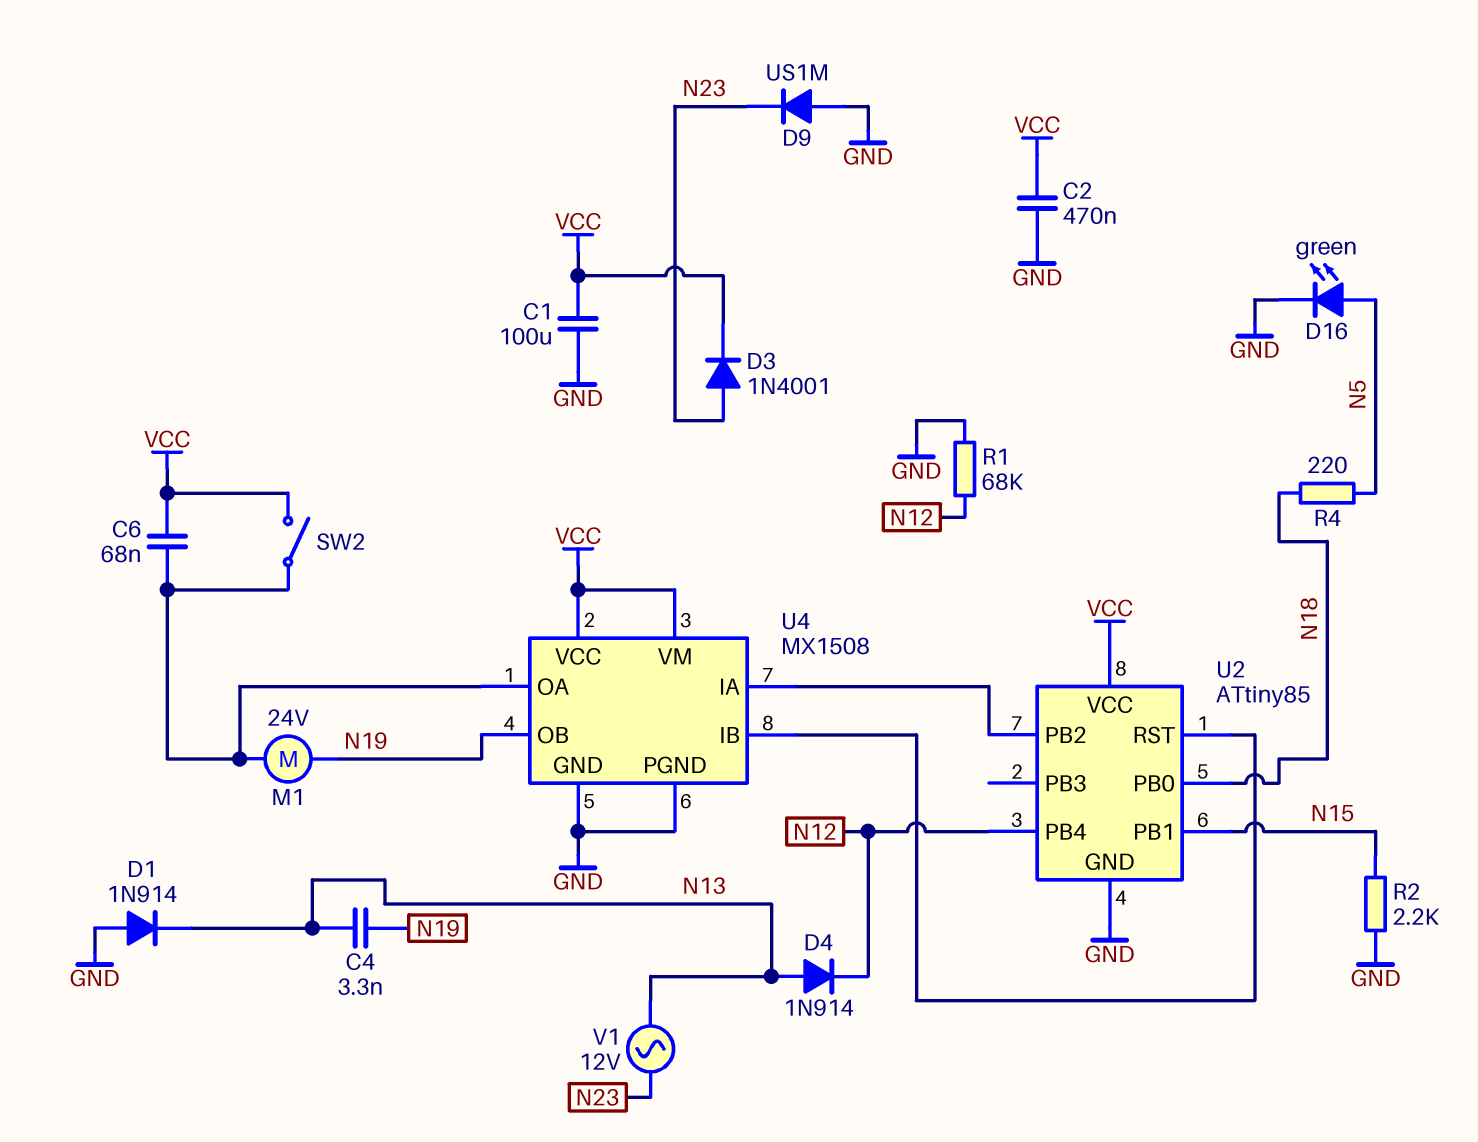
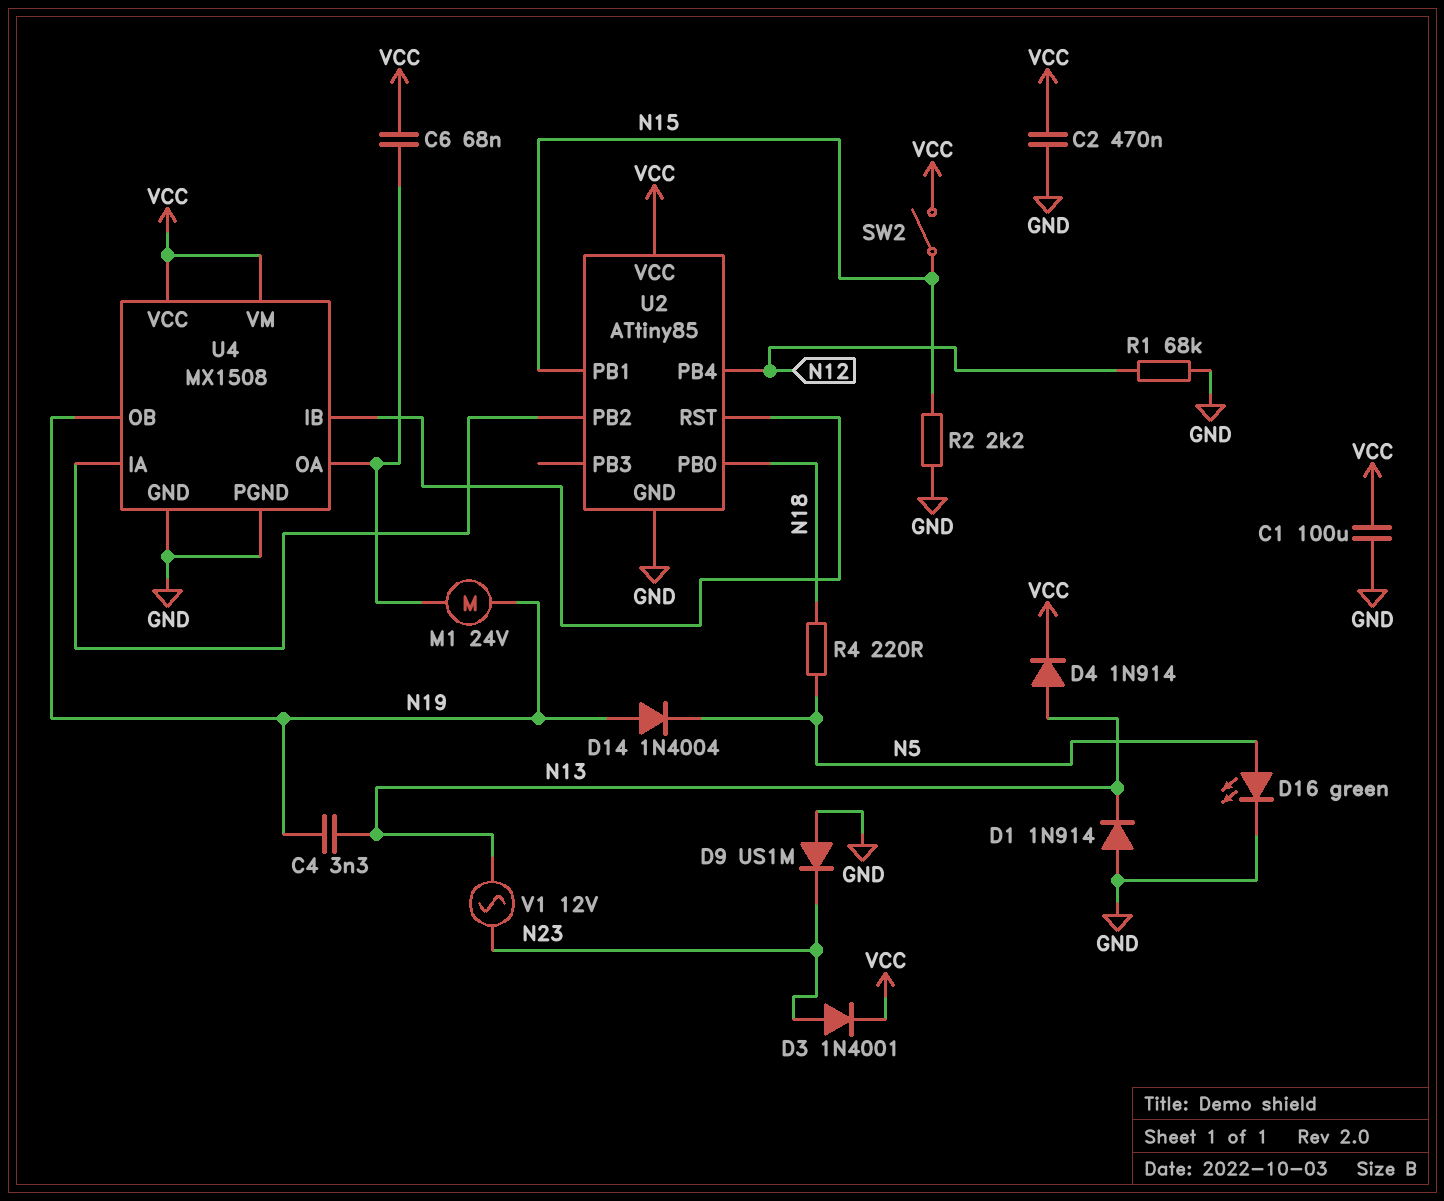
D4: diode 1N914 (A N13, K N12) -> diode 1N914 (A N13, K VCC)
D14: none -> diode 1N4004 (A N19, K N5)
SW2: switch (U4/OA, VCC) -> switch (N15, VCC)

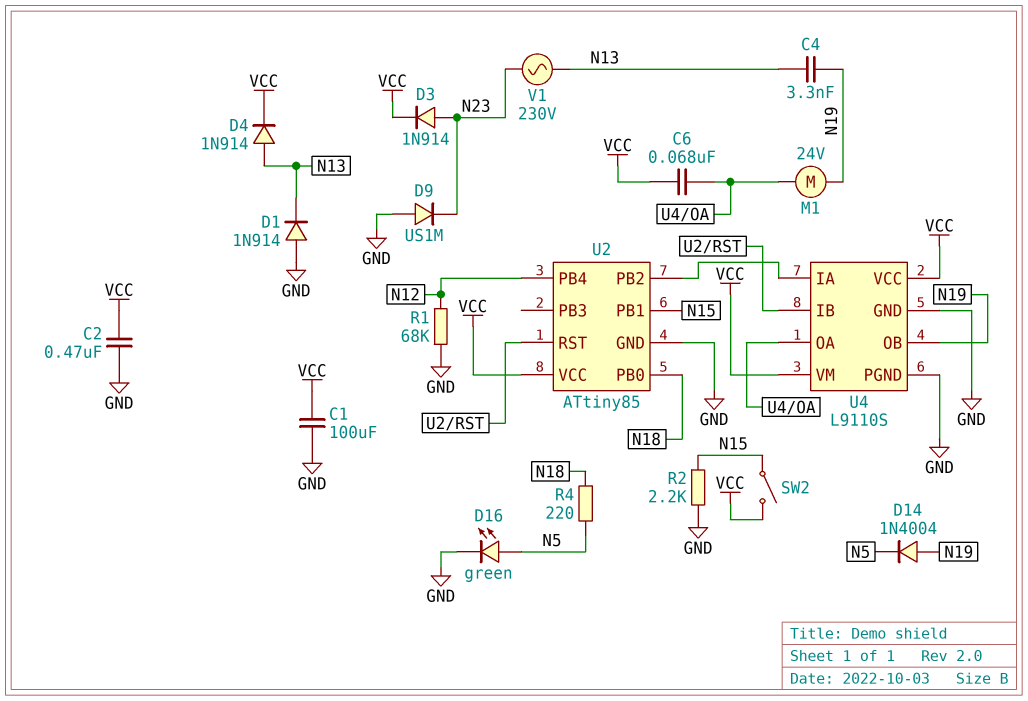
D3: diode 1N4001 (A N23, K VCC) -> diode 1N914 (A N23, K VCC)
U4: MX1508 -> L9110S
V1: AC 12V (N13, N23) -> AC 230V (N13, N23)

